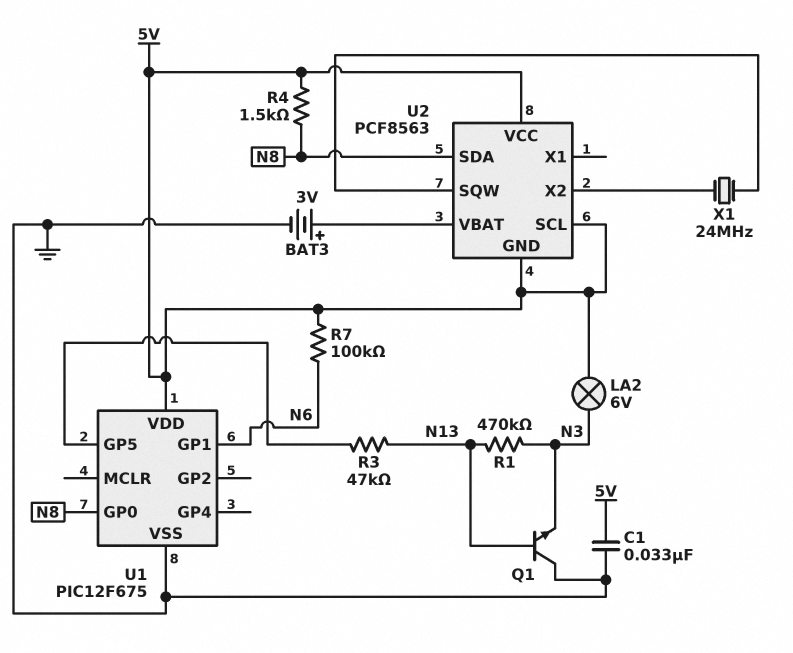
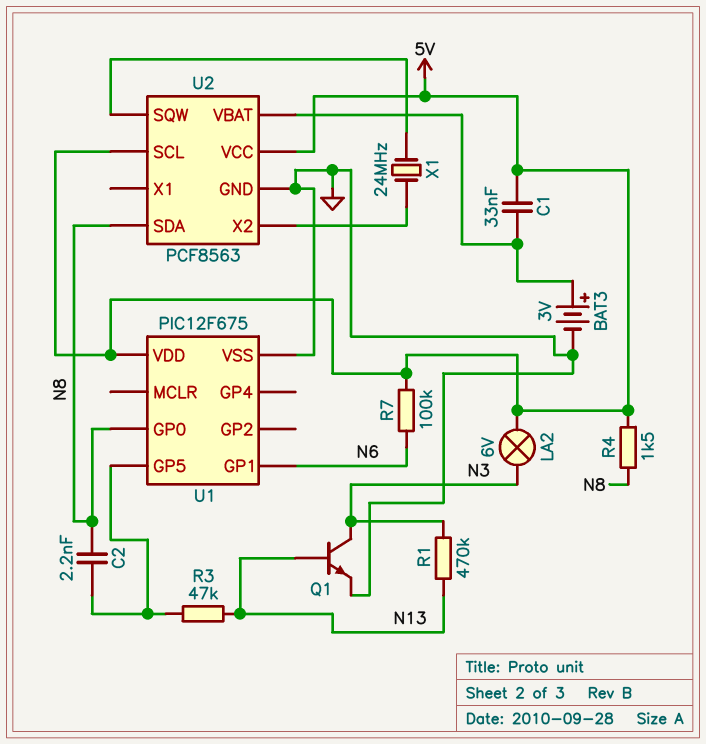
C1: 33nF (5V, GND) -> 33nF (5V, U2/VBAT)
C2: none -> 2.2nF (N8, U1/GP5)
Q1: NPN (B N13, C GND, E N3) -> NPN (B N13, C N3, E GND)
U2 pin GND: 5V -> GND

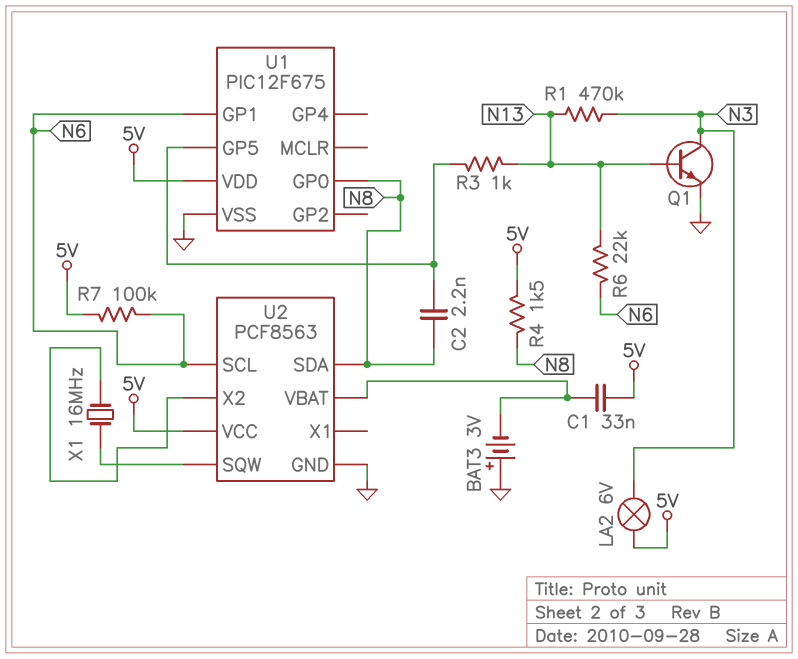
BAT3: 3V (plus U2/VBAT, minus GND) -> 3V (plus GND, minus U2/VBAT)
R3: 47k (N13, U1/GP5) -> 1k (N13, U1/GP5)
R6: none -> 22k (N6, N13)
U2 pin SCL: 5V -> N6
X1: 24MHz (U2/SQW, U2/X2) -> 16MHz (U2/SQW, U2/X2)

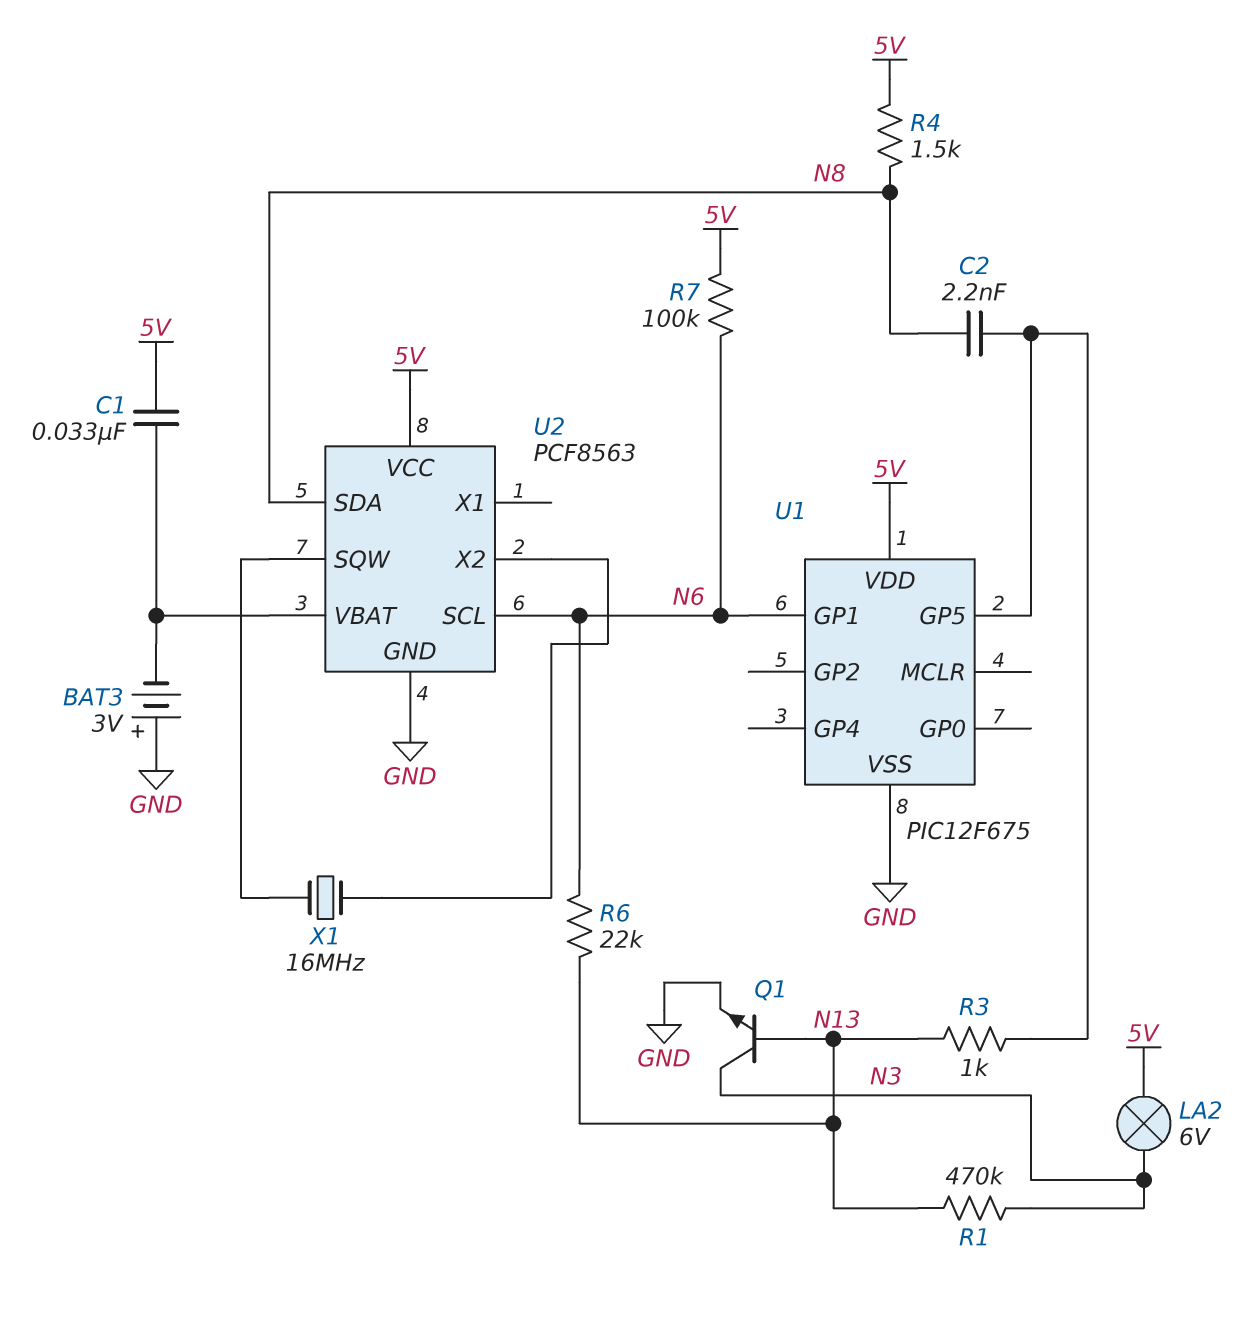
U1 pin GP0: N8 -> none

